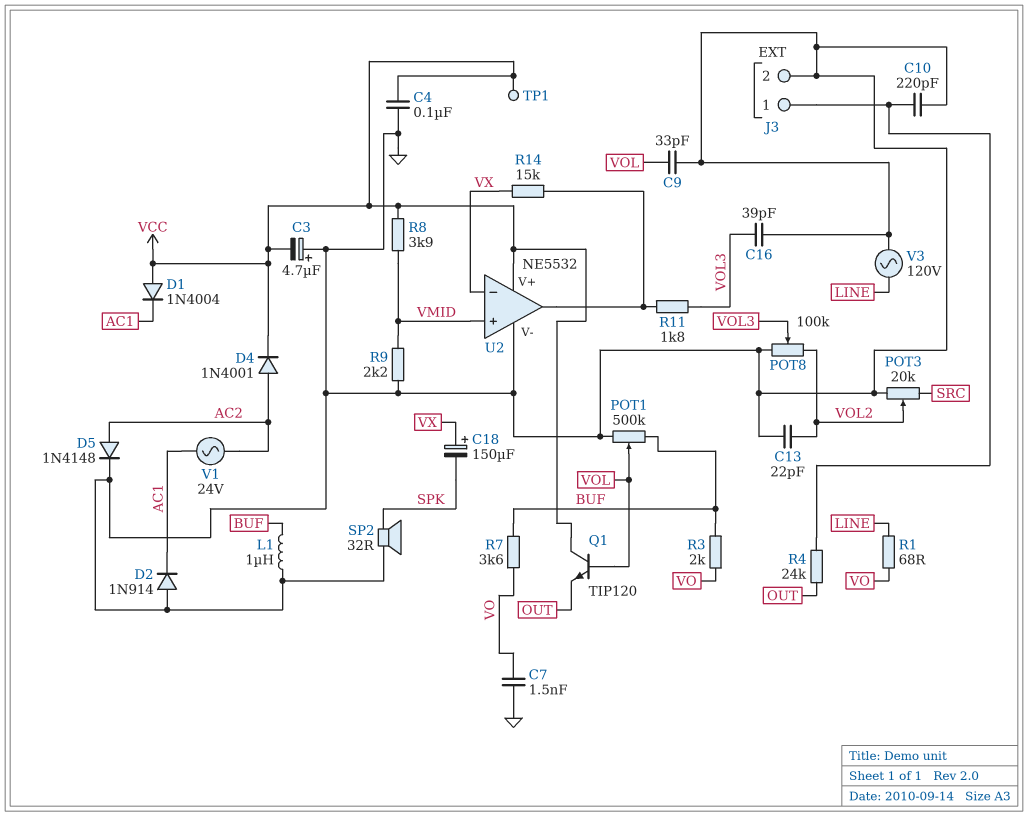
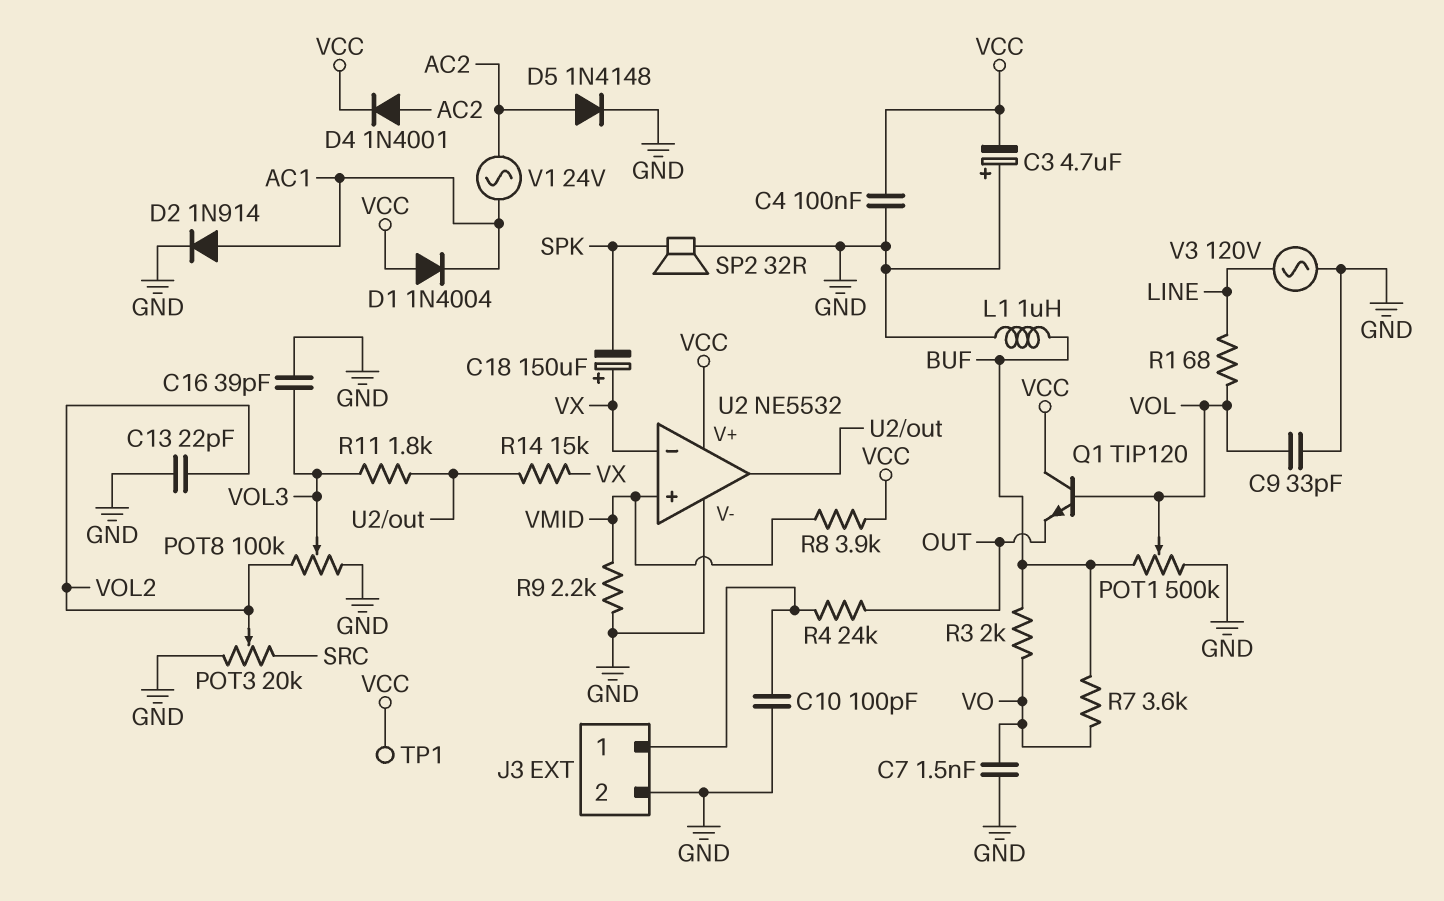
C10: 220pF (GND, J3/1) -> 100pF (GND, J3/1)
D2: diode 1N914 (A GND, K AC1) -> diode 1N914 (A AC1, K GND)
R1: 68 (LINE, VO) -> 68 (LINE, VOL)

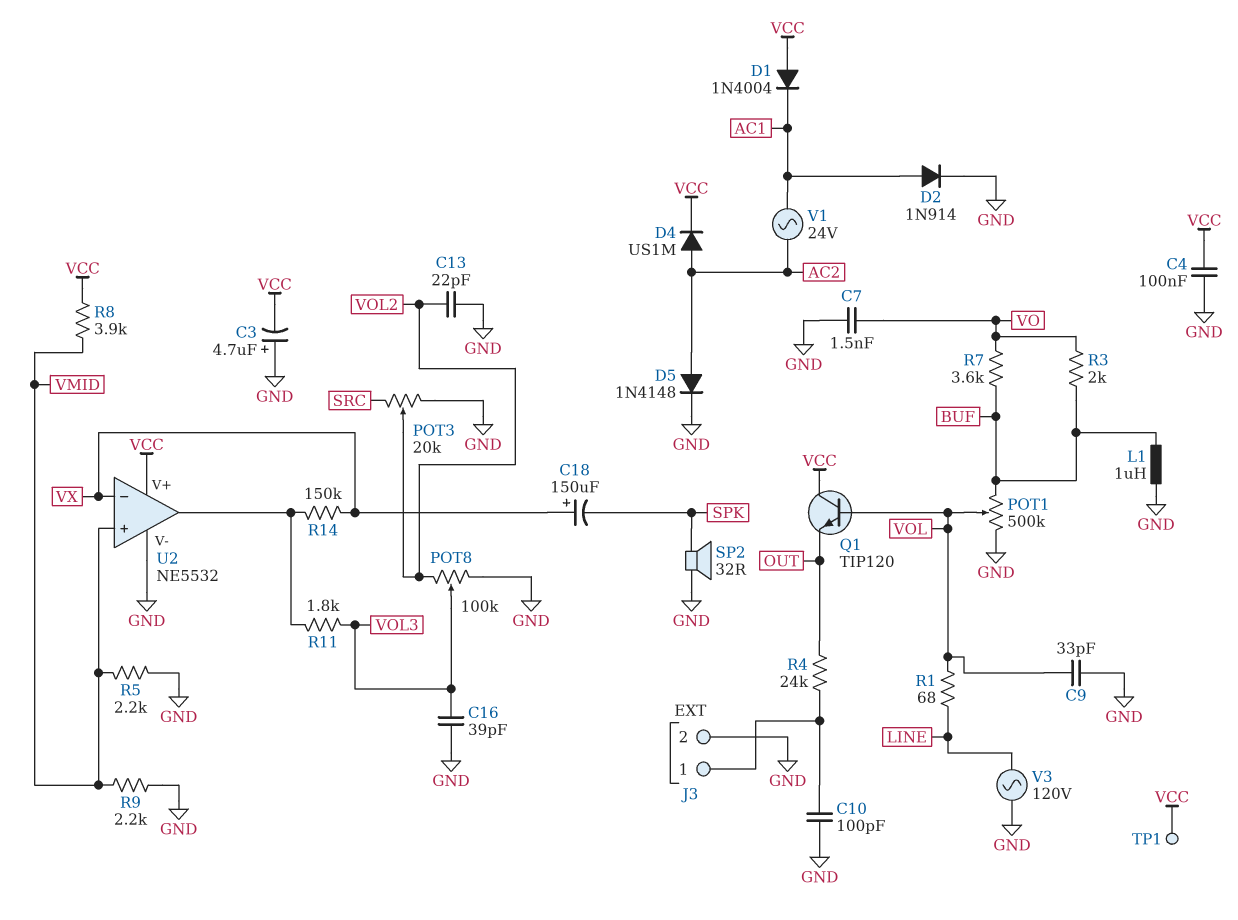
D4: diode 1N4001 (A AC2, K VCC) -> diode US1M (A AC2, K VCC)
R5: none -> 2.2k (GND, VMID)
R14: 15k (U2/out, VX) -> 150k (U2/out, VX)

